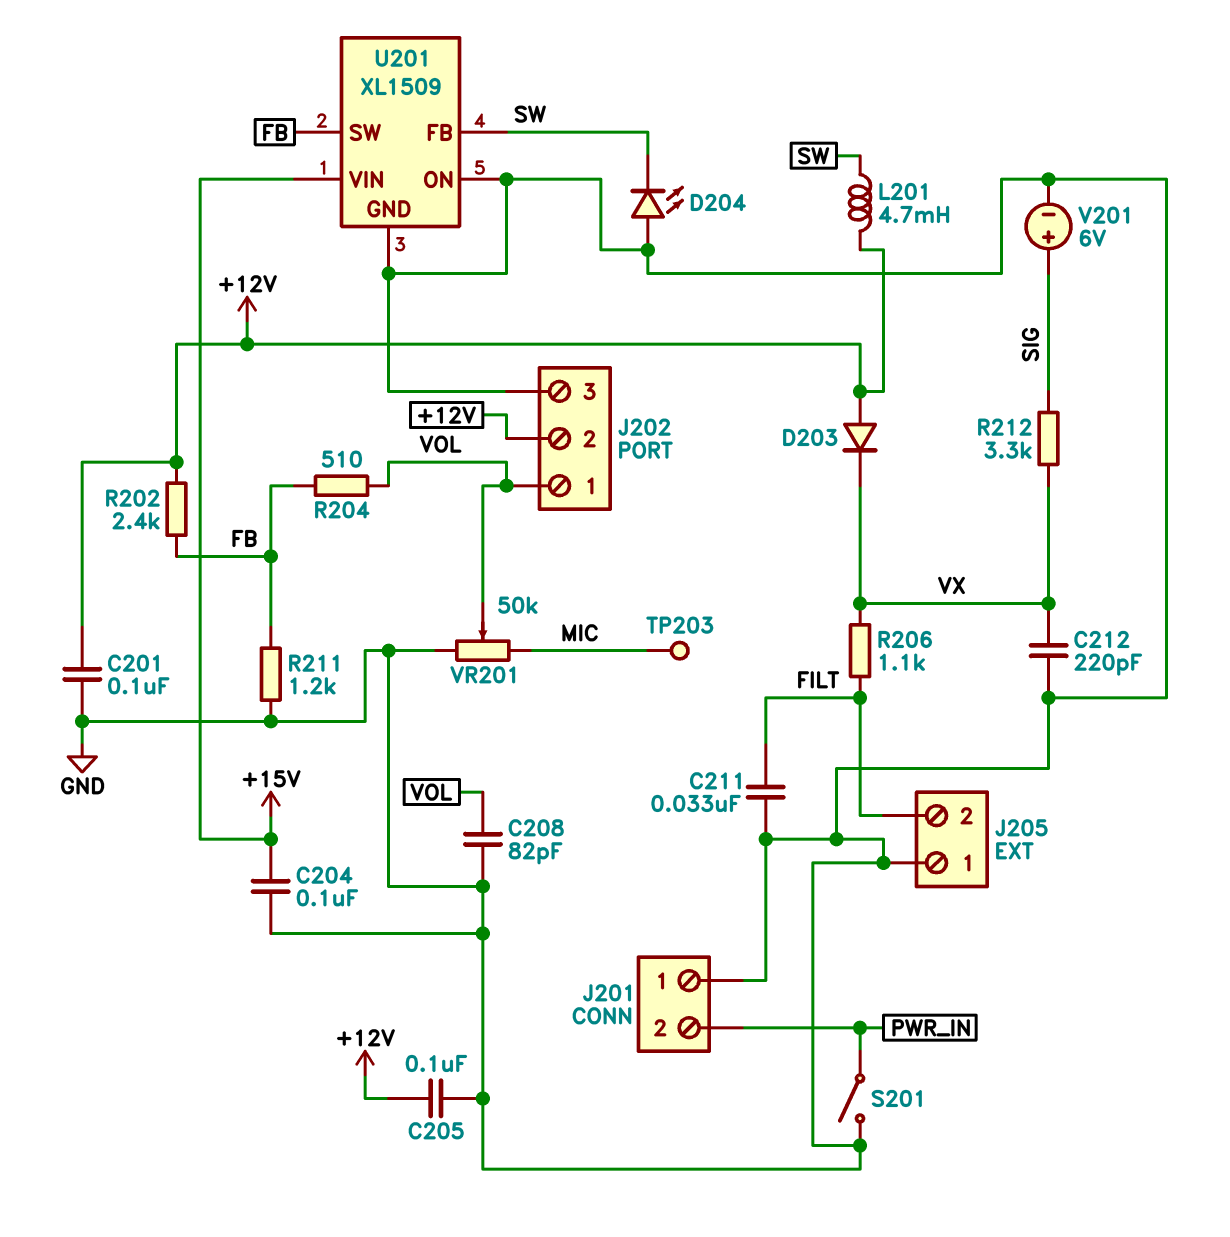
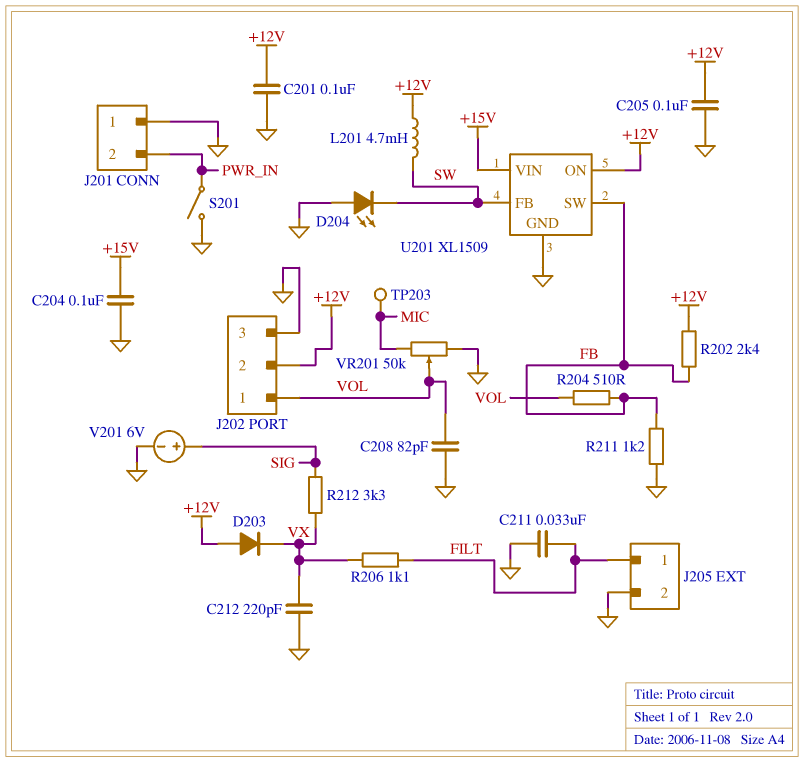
J205 pin 1: GND -> FILT
J205 pin 2: FILT -> GND
U201 pin ON: GND -> +12V

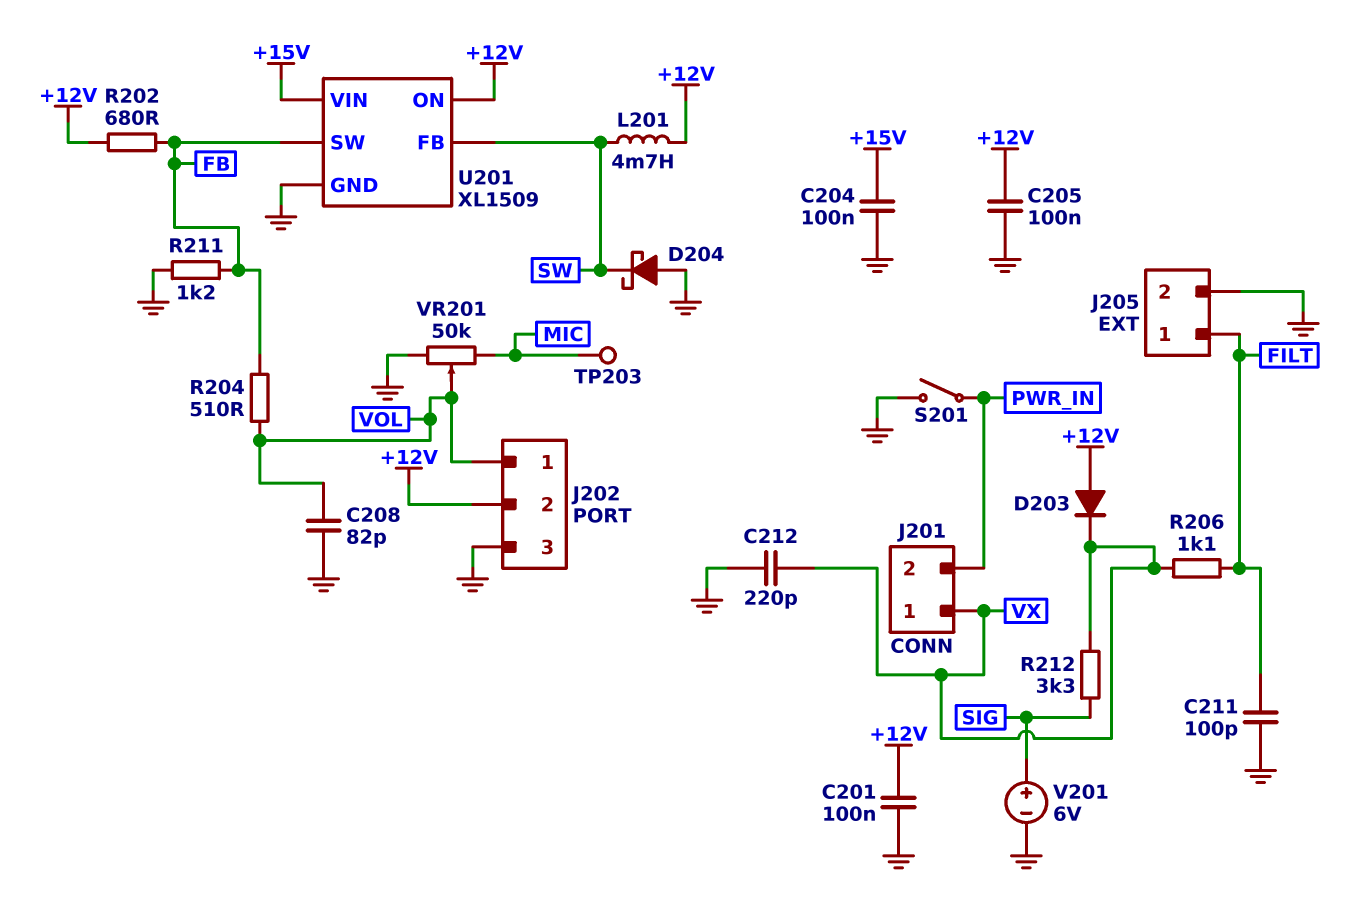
C211: 33nF (FILT, GND) -> 100pF (FILT, GND)
D204: LED (A GND, K SW) -> schottky (A GND, K SW)
J201 pin 1: GND -> VX
R202: 2.4k (+12V, FB) -> 680 (+12V, FB)

